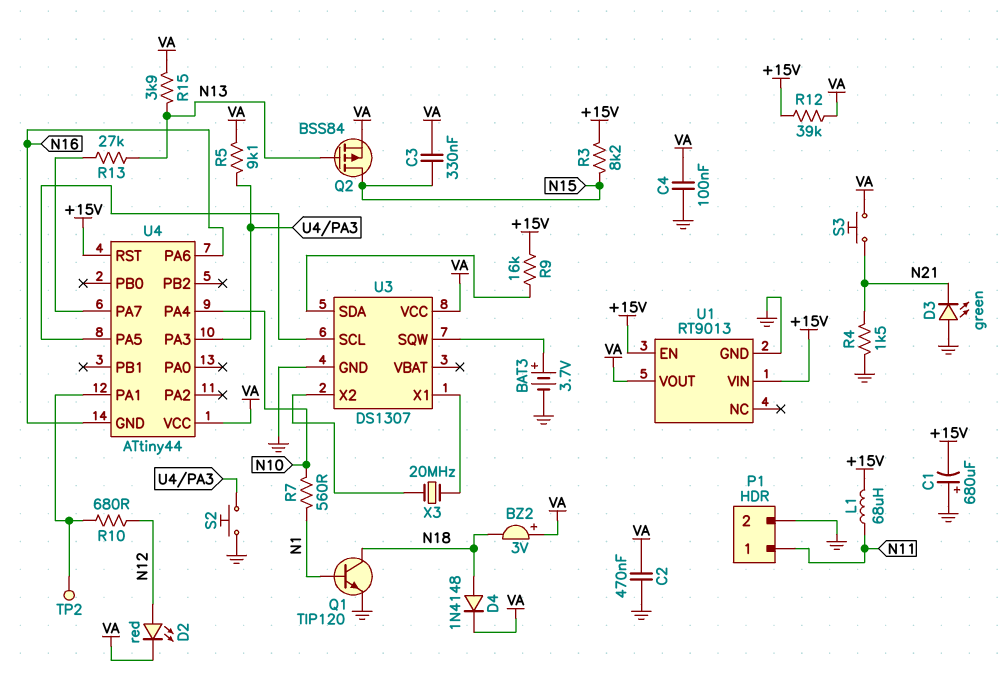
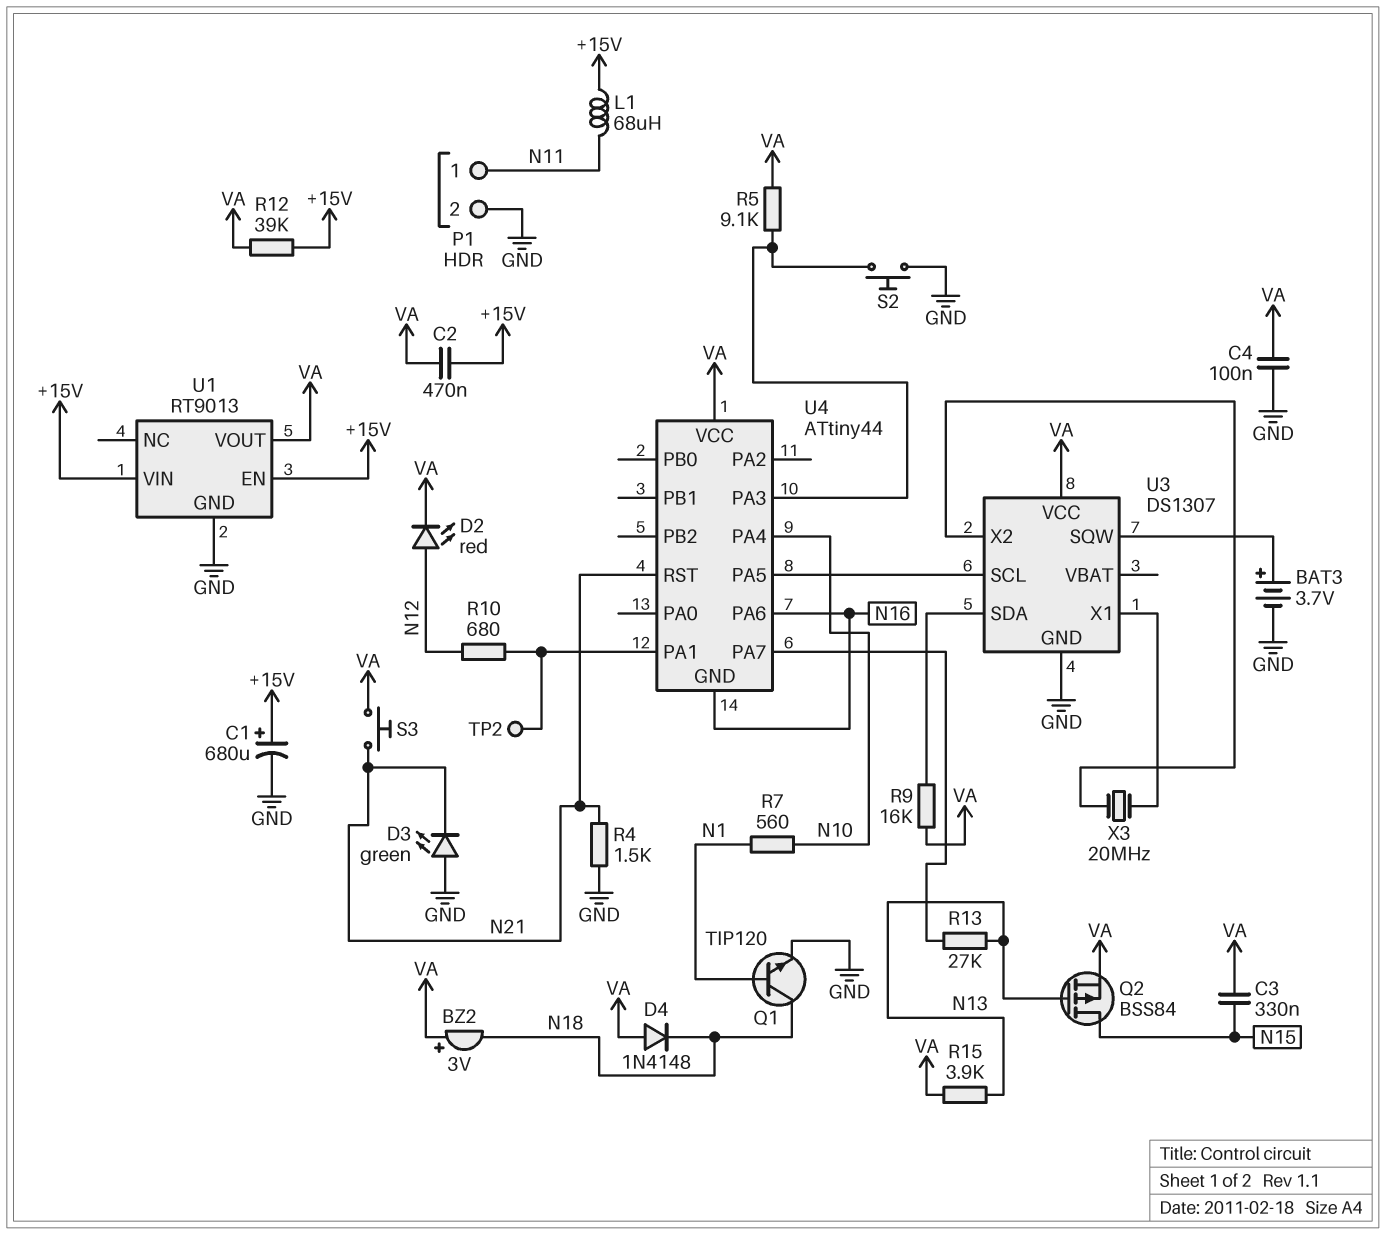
C1: 680uF (plus GND, minus +15V) -> 680uF (plus +15V, minus GND)
C2: 470nF (GND, VA) -> 470nF (+15V, VA)
D4: diode 1N4148 (A N18, K VA) -> diode 1N4148 (A VA, K N18)
R3: 8.2k (+15V, N15) -> none
R9: 16k (+15V, U3/SDA) -> 16k (U3/SDA, VA)
U4 pin RST: +15V -> N21

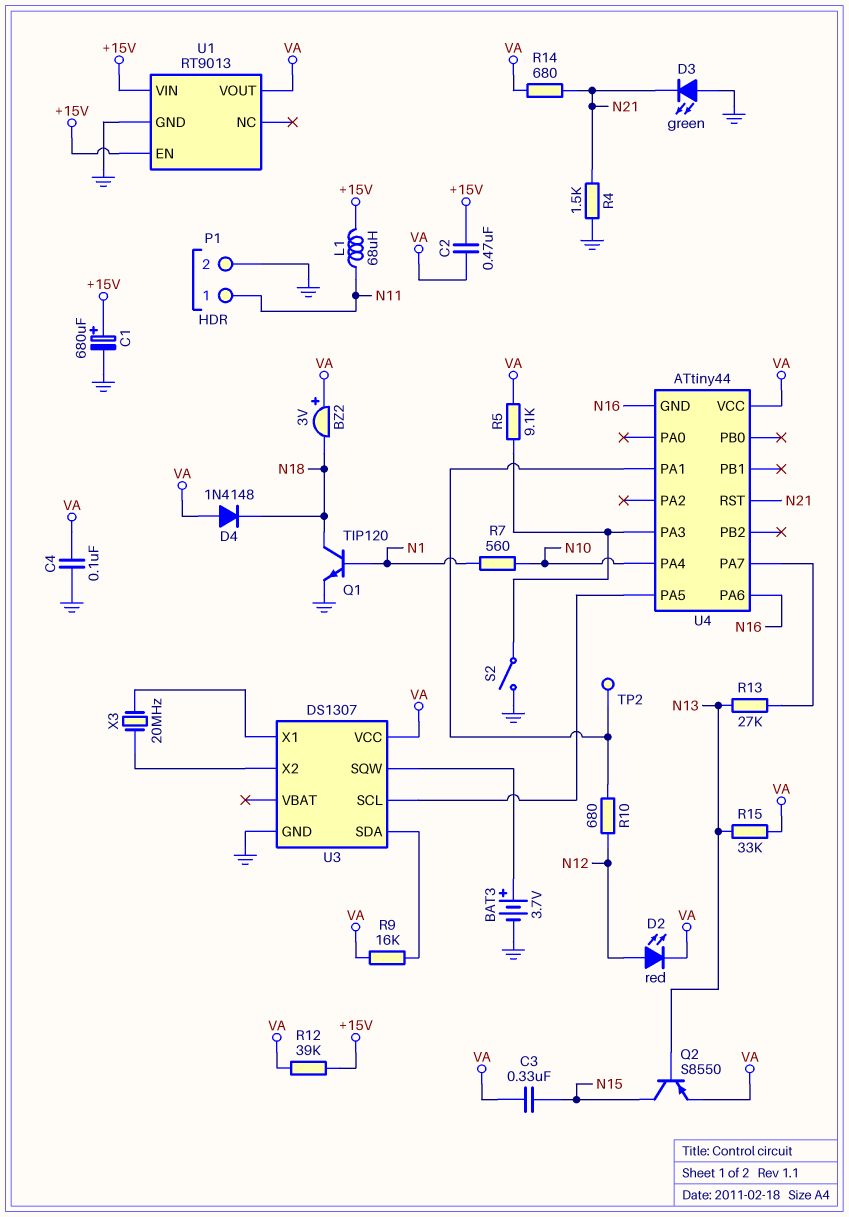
Q2: PMOS BSS84 (G N13, D N15, S VA) -> PNP S8550 (B N13, C N15, E VA)
R14: none -> 680 (N21, VA)
R15: 3.9k (N13, VA) -> 33k (N13, VA)
S2: button (GND, U4/PA3) -> switch (GND, U4/PA3)
S3: button (N21, VA) -> none

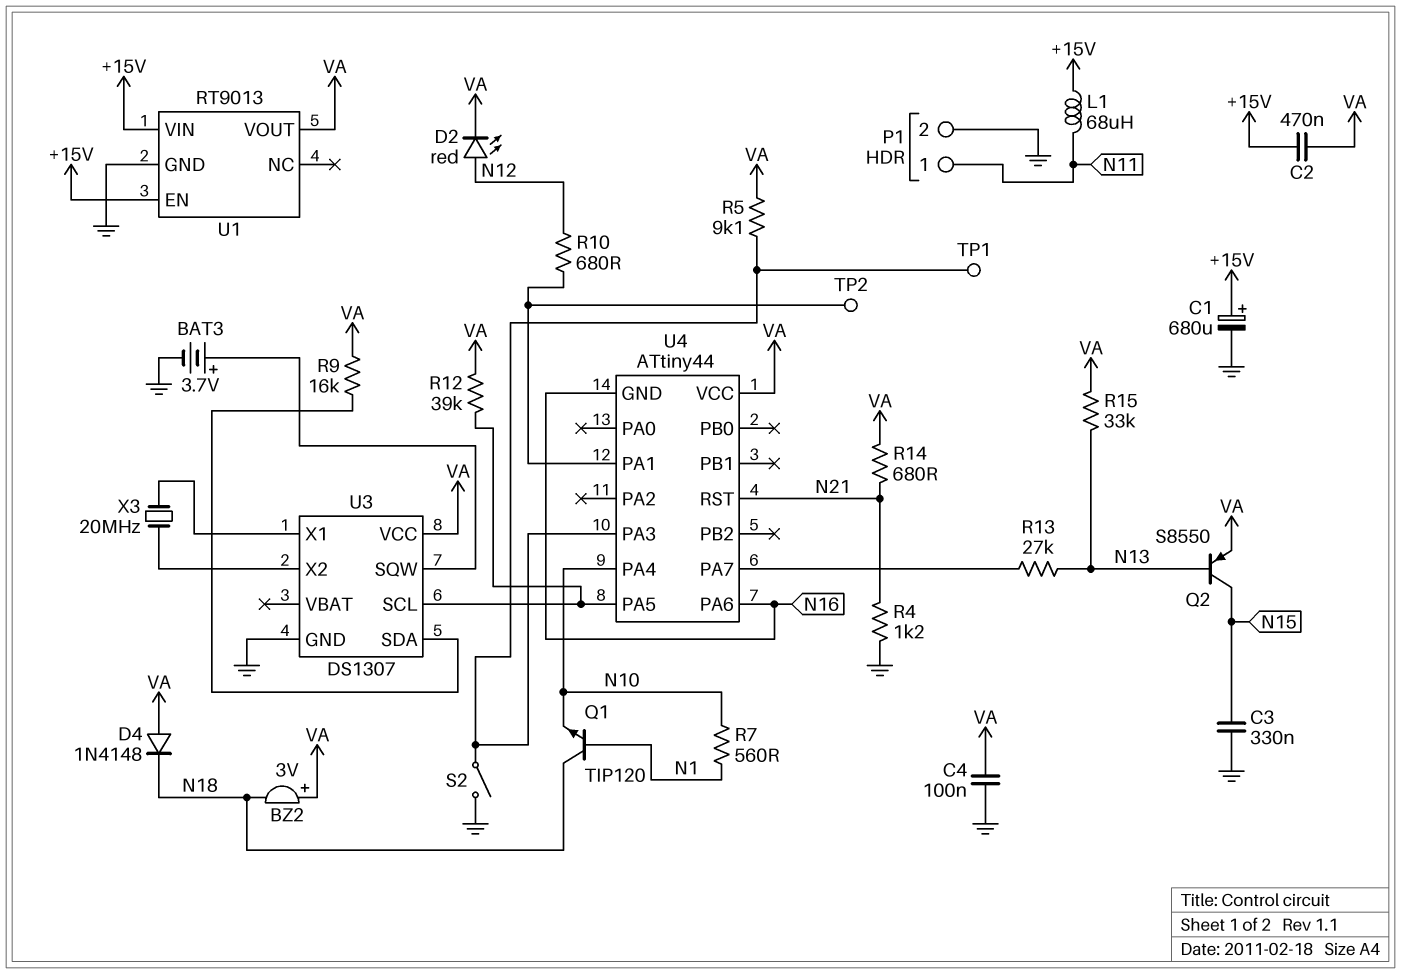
C3: 330nF (N15, VA) -> 330nF (GND, N15)
D3: LED green (A GND, K N21) -> none
Q1: NPN TIP120 (B N1, C N18, E GND) -> NPN TIP120 (B N1, C N18, E N10)
R4: 1.5k (GND, N21) -> 1.2k (GND, N21)
R12: 39k (+15V, VA) -> 39k (U3/SCL, VA)
TP1: none -> test point (U4/PA3)

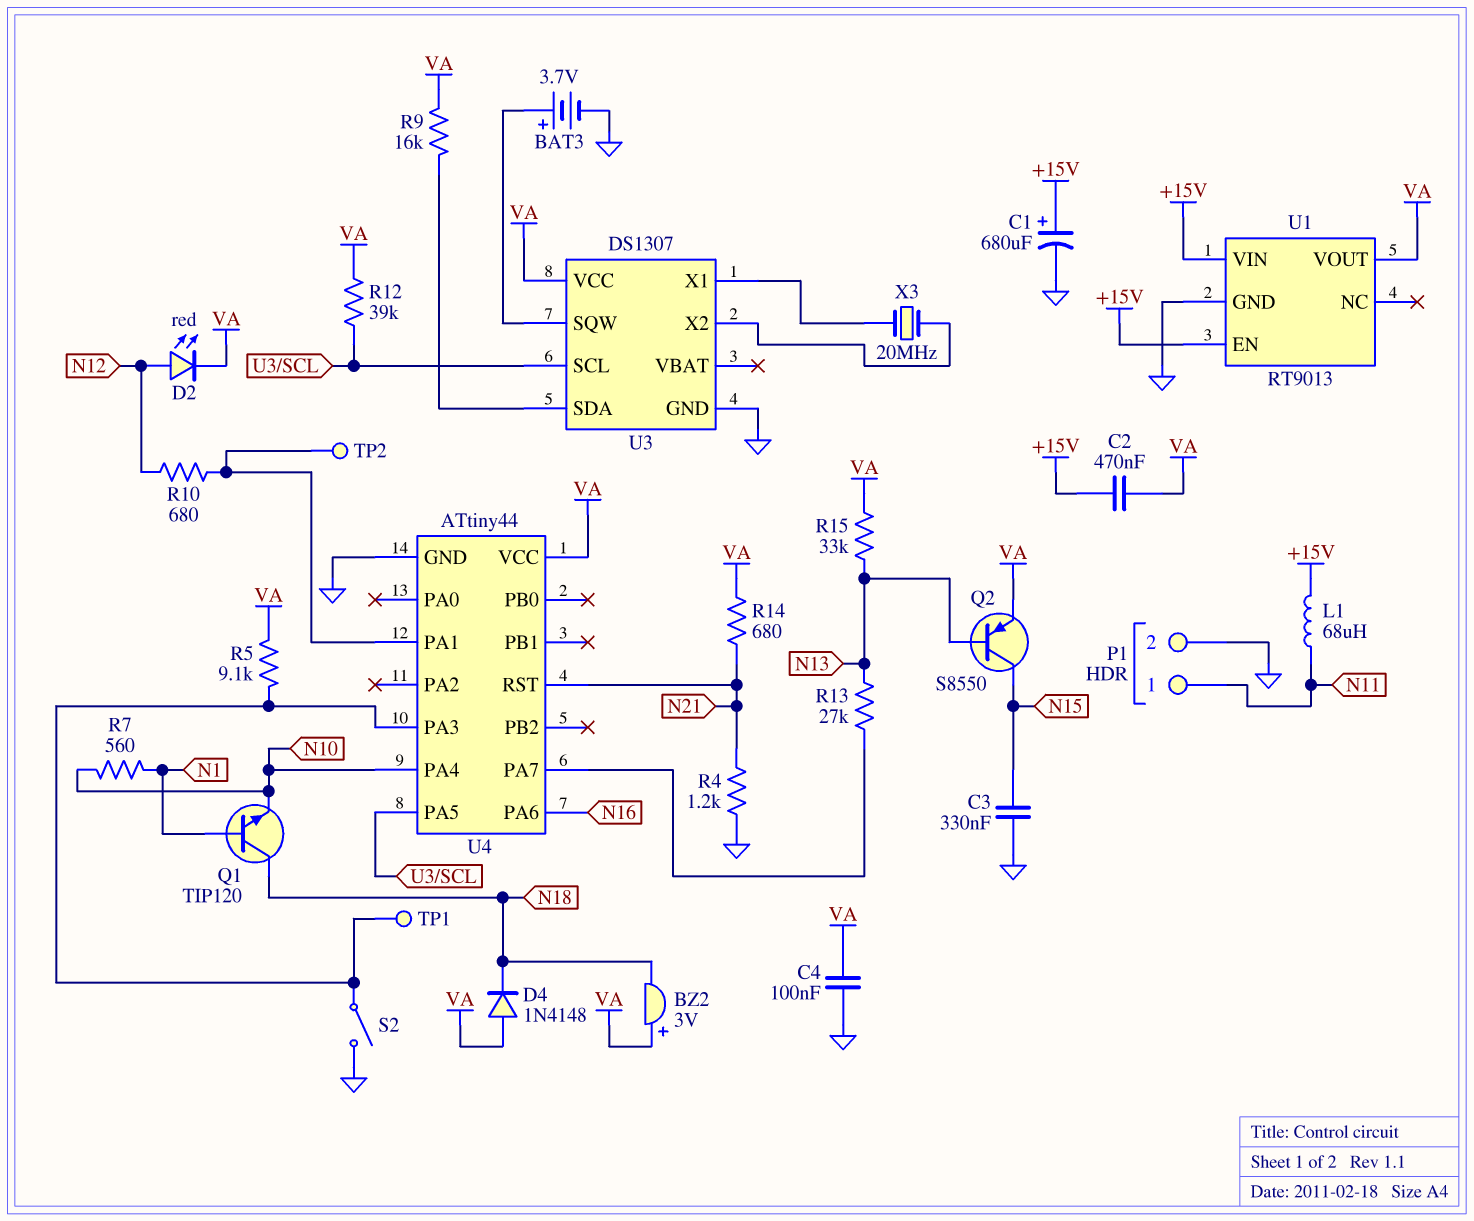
U4 pin GND: N16 -> GND

